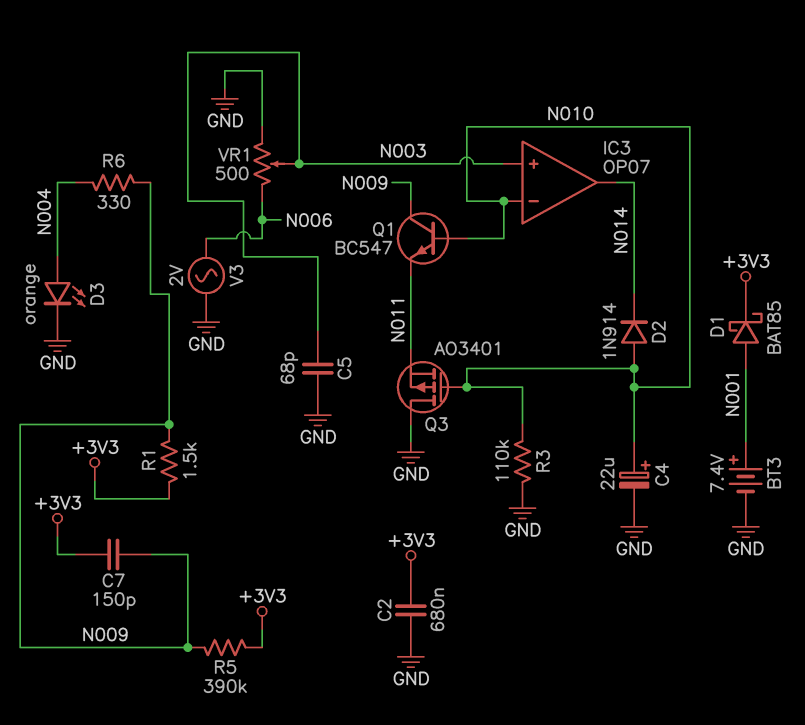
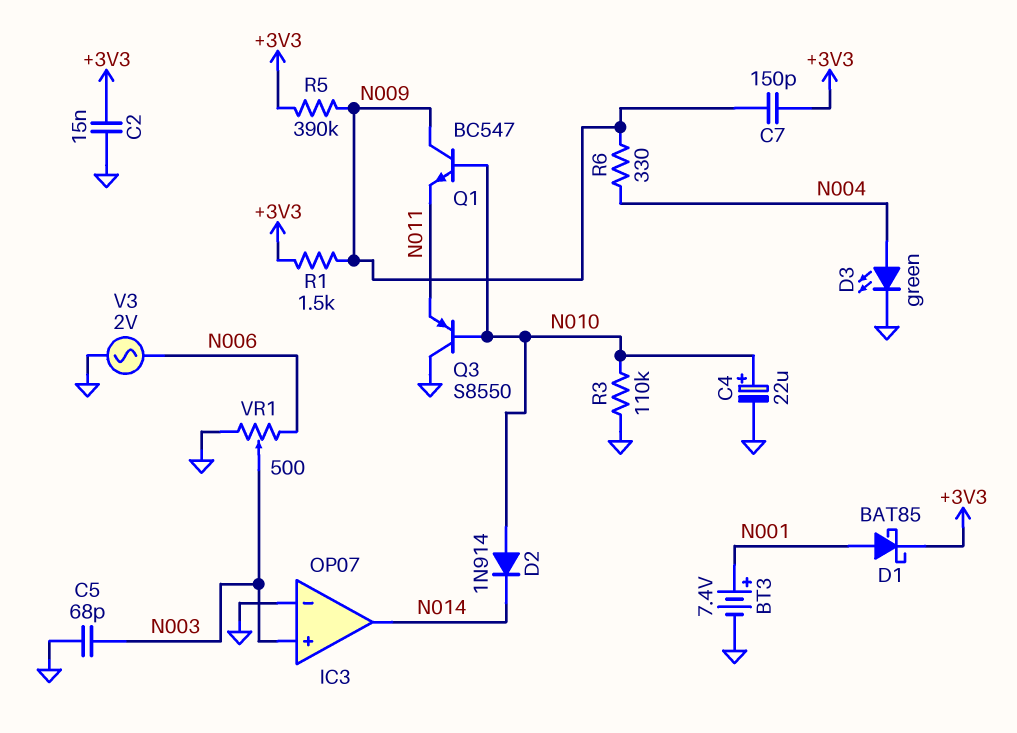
C2: 680nF (+3V3, GND) -> 15nF (+3V3, GND)
D3: LED orange (A N004, K GND) -> LED green (A N004, K GND)
IC3 pin in-: N010 -> GND
Q3: PMOS AO3401 (G N010, D GND, S N011) -> PNP S8550 (B N010, C GND, E N011)

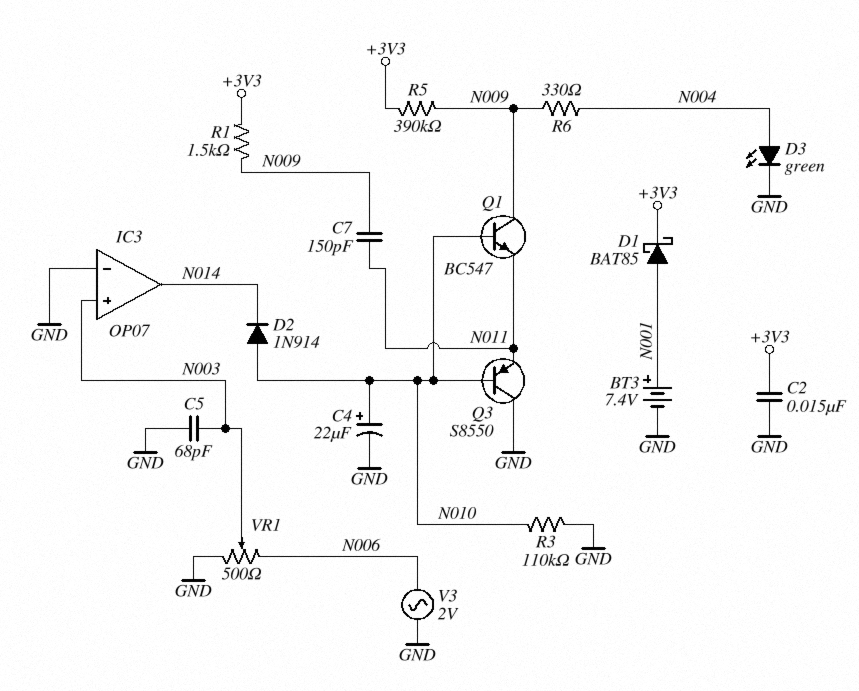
C7: 150pF (+3V3, N009) -> 150pF (N009, N011)

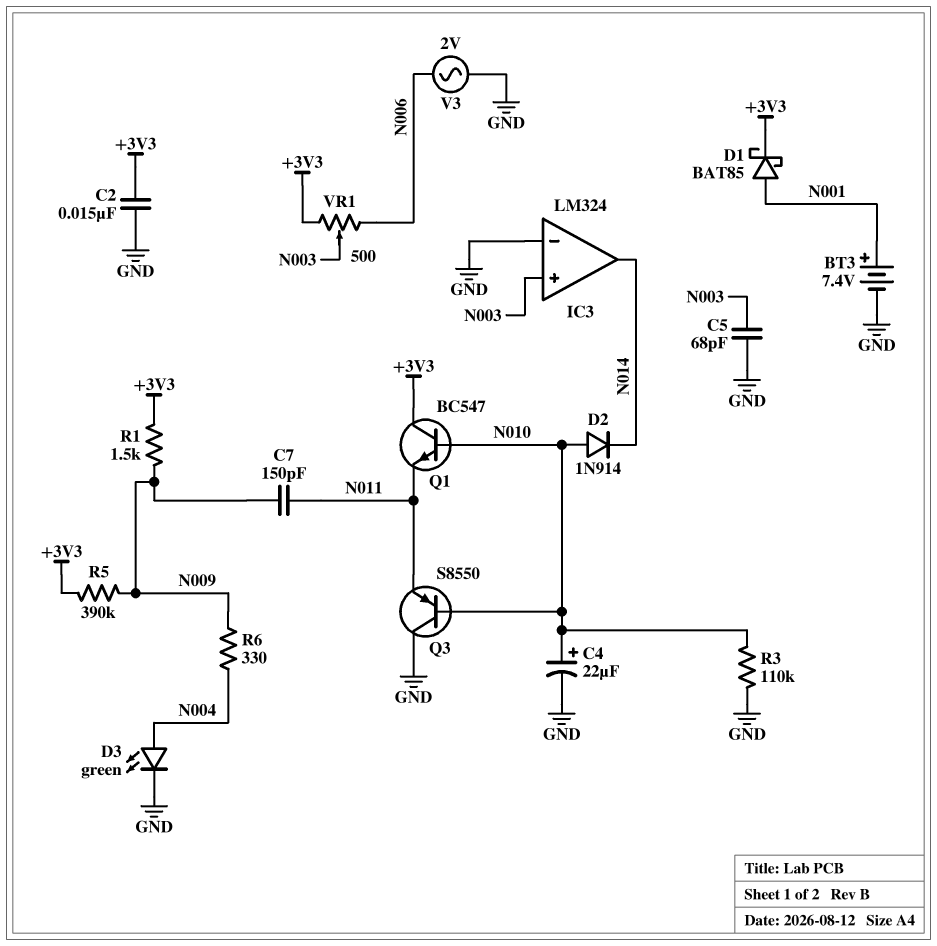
IC3: OP07 -> LM324
Q1: NPN BC547 (B N010, C N009, E N011) -> NPN BC547 (B N010, C +3V3, E N011)
VR1: 500 (GND, N006, wiper N003) -> 500 (+3V3, N006, wiper N003)

